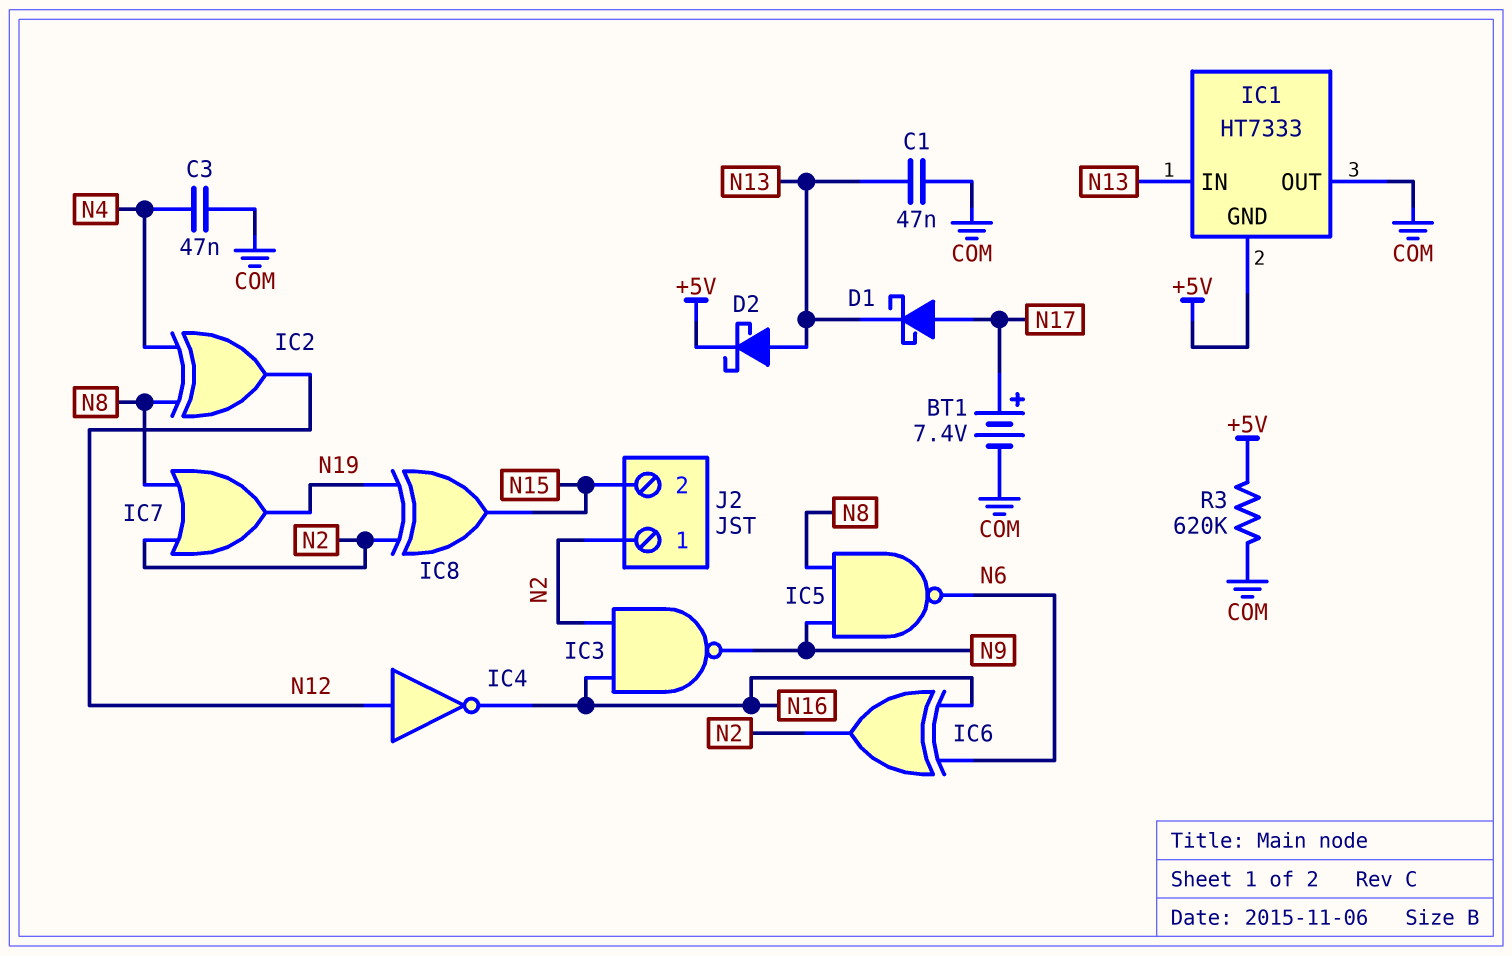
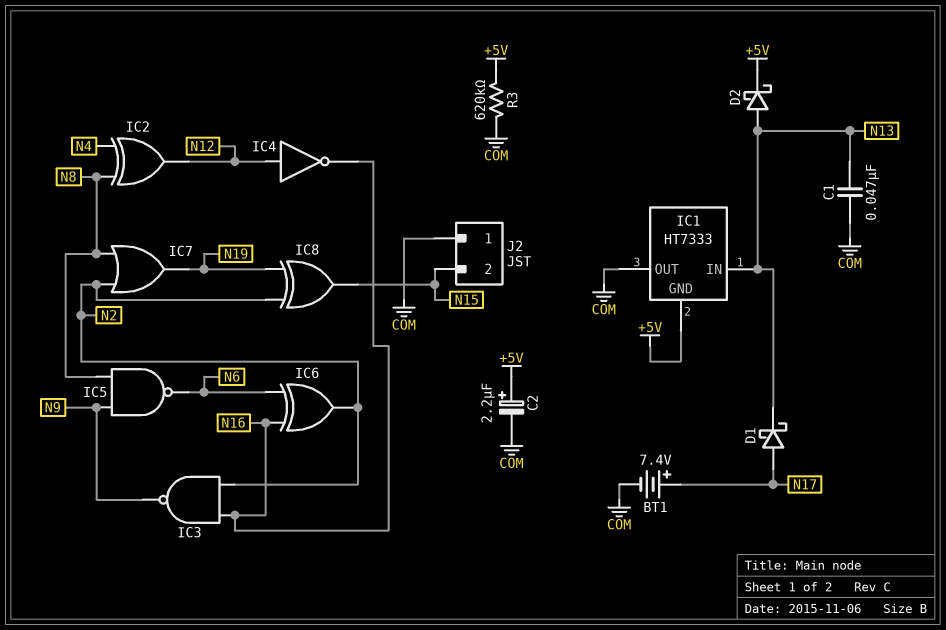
C2: none -> 2.2uF (plus +5V, minus COM)
C3: 47nF (COM, N4) -> none
J2 pin 1: N2 -> COM

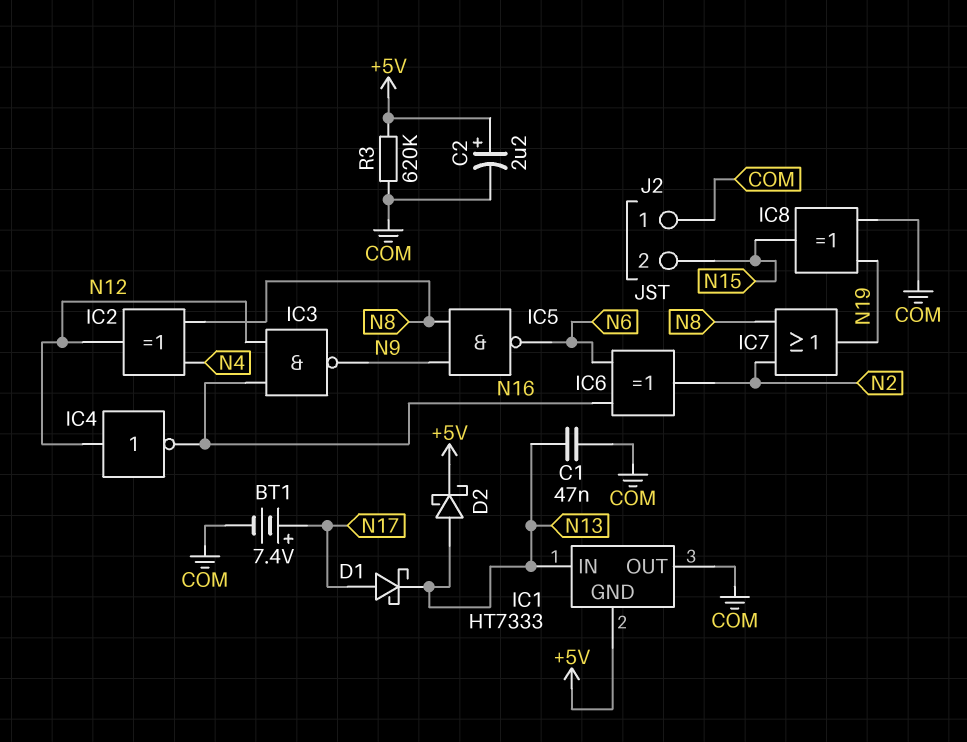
IC3: NAND (in N2, in N16, out N9) -> NAND (in N12, in N16, out N9)
IC8: XOR (in N2, in N19, out N15) -> XOR (in COM, in N19, out N15)

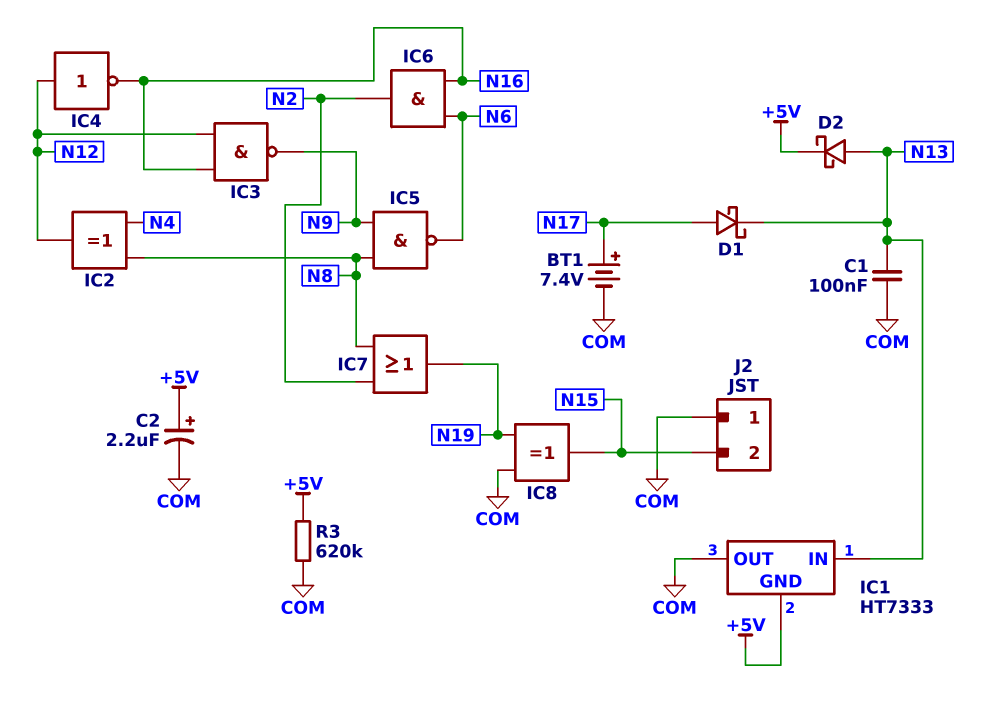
C1: 47nF (COM, N13) -> 100nF (COM, N13)
IC6: XOR (in N6, in N16, out N2) -> AND (in N6, in N16, out N2)

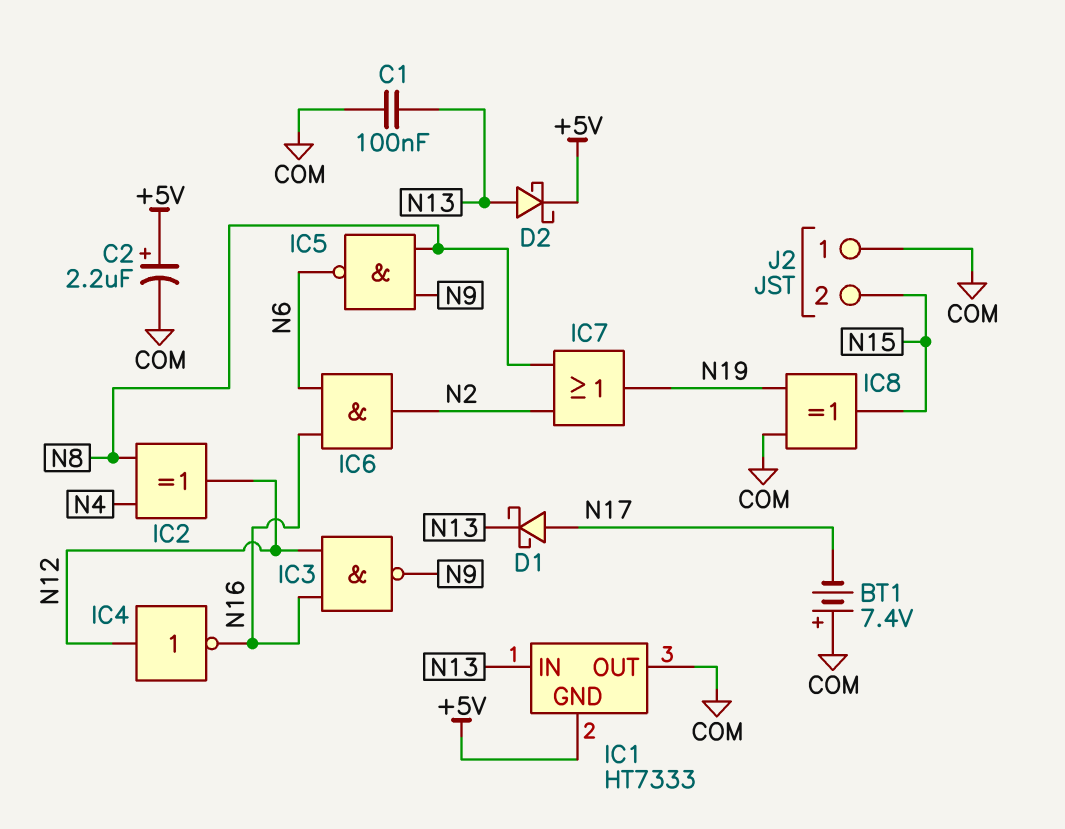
BT1: 7.4V (plus N17, minus COM) -> 7.4V (plus COM, minus N17)
R3: 620k (+5V, COM) -> none

